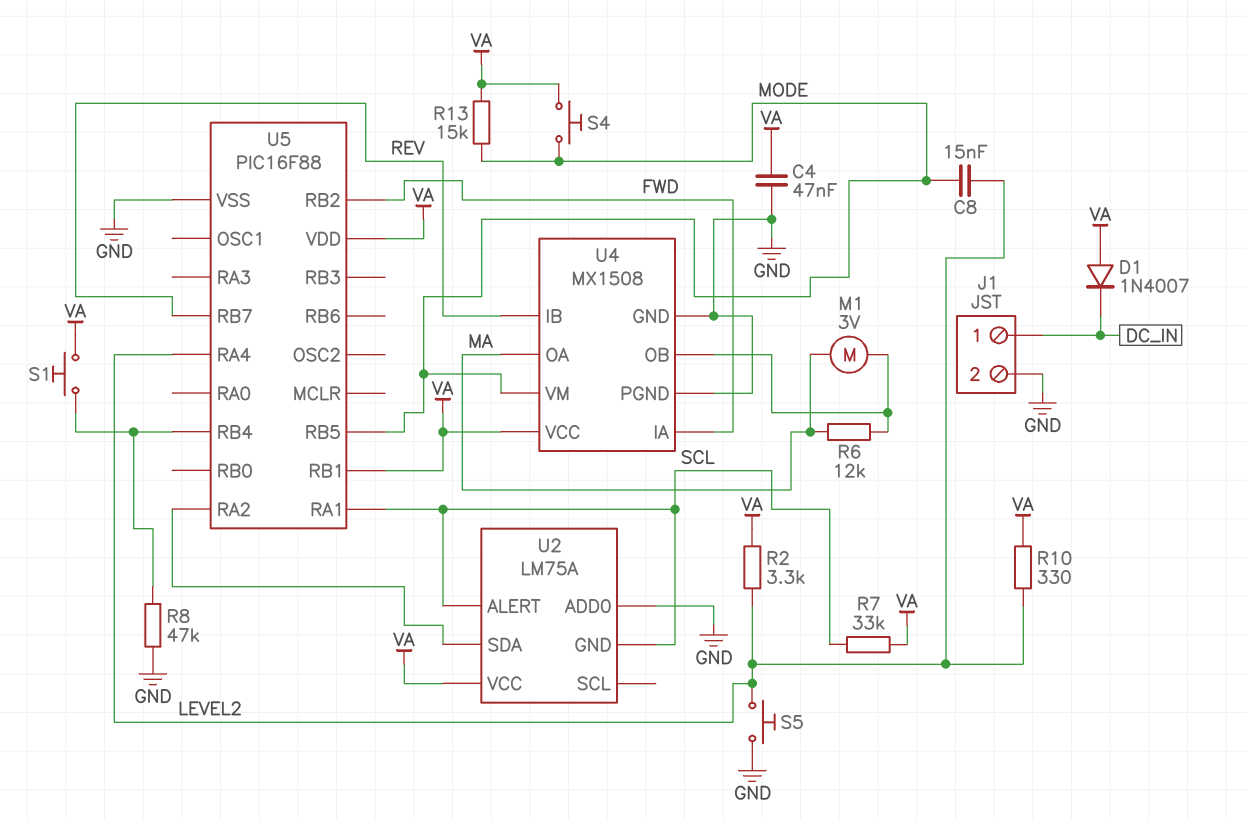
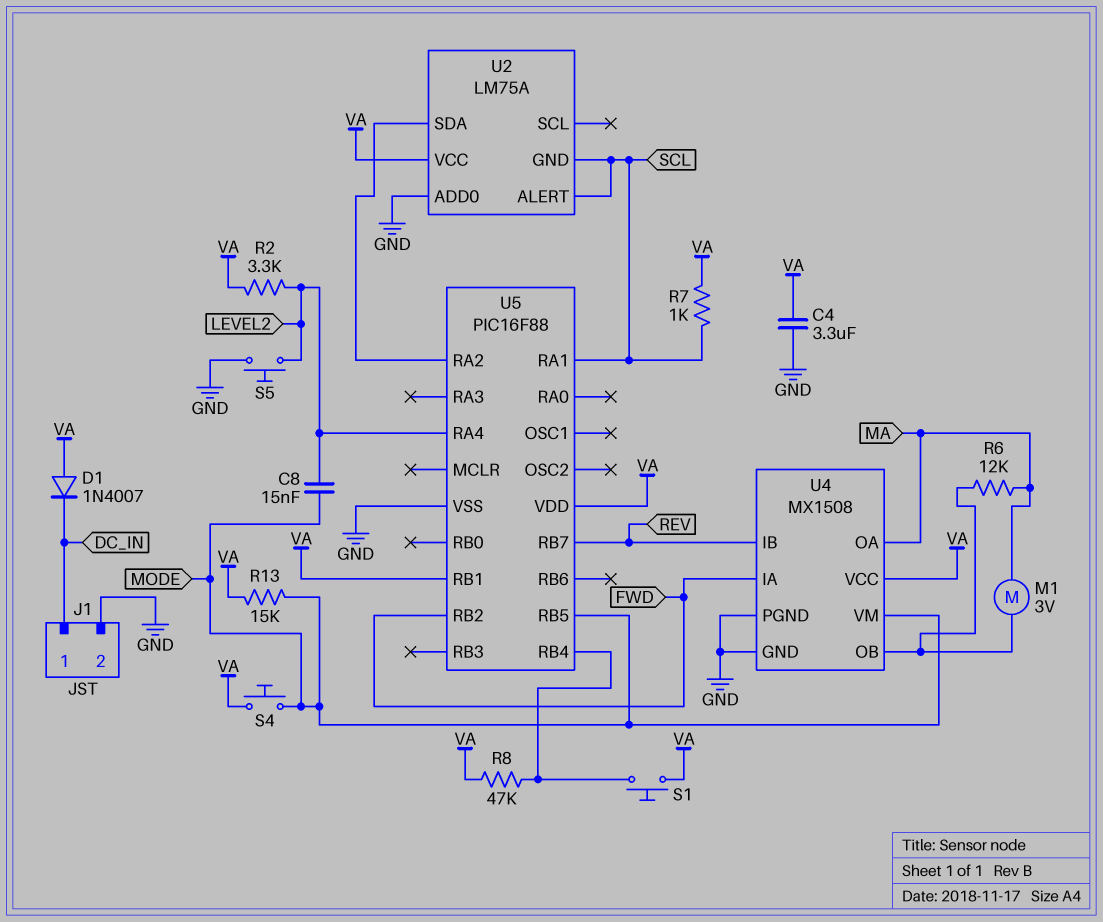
C4: 47nF (GND, VA) -> 3.3uF (GND, VA)
R7: 33k (SCL, VA) -> 1k (SCL, VA)
R8: 47k (GND, U5/RB4) -> 47k (U5/RB4, VA)
R10: 330 (LEVEL2, VA) -> none

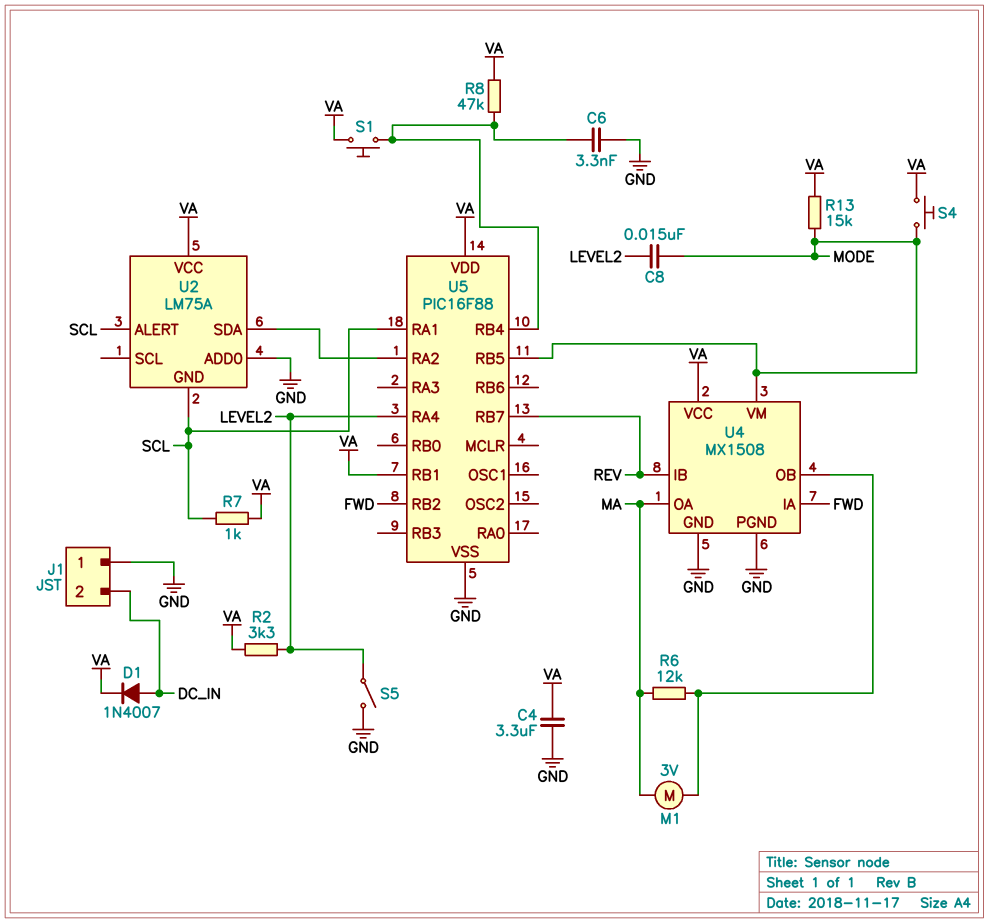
C6: none -> 3.3nF (GND, U5/RB4)
D1: diode 1N4007 (A VA, K DC_IN) -> diode 1N4007 (A DC_IN, K VA)
J1 pin 1: DC_IN -> GND
J1 pin 2: GND -> DC_IN
S5: button (GND, LEVEL2) -> switch (GND, LEVEL2)

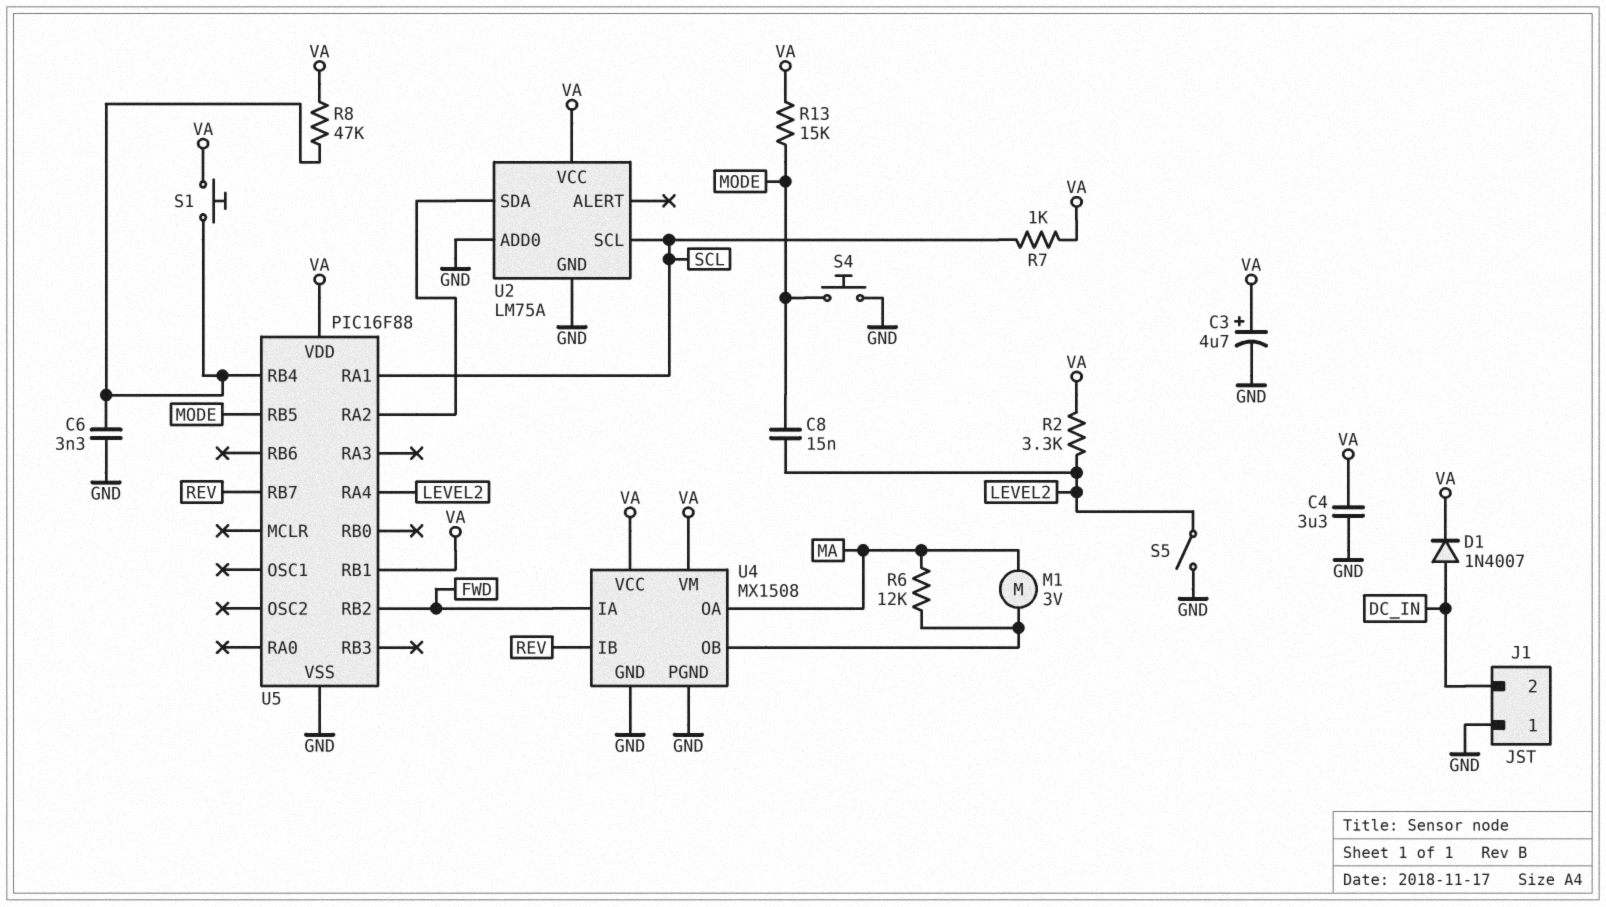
C3: none -> 4.7uF (plus VA, minus GND)
S4: button (MODE, VA) -> button (GND, MODE)
U2 pin ALERT: SCL -> none
U2 pin GND: SCL -> GND
U2 pin SCL: none -> SCL
U4 pin VM: MODE -> VA

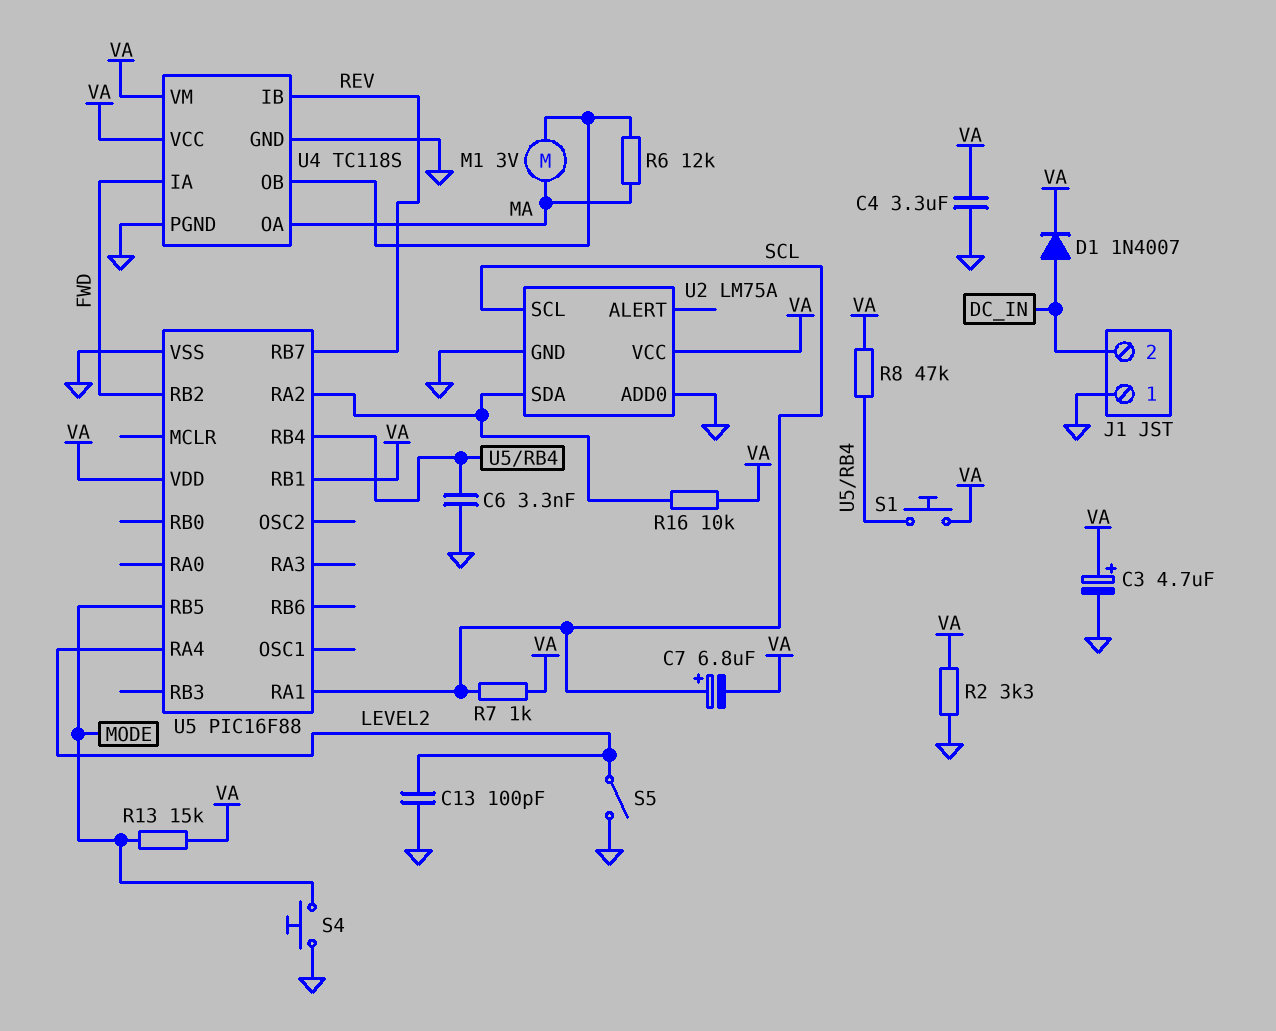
C7: none -> 6.8uF (plus SCL, minus VA)
C8: 15nF (LEVEL2, MODE) -> none
C13: none -> 100pF (GND, LEVEL2)
R2: 3.3k (LEVEL2, VA) -> 3.3k (GND, VA)
R16: none -> 10k (U2/SDA, VA)
U4: MX1508 -> TC118S

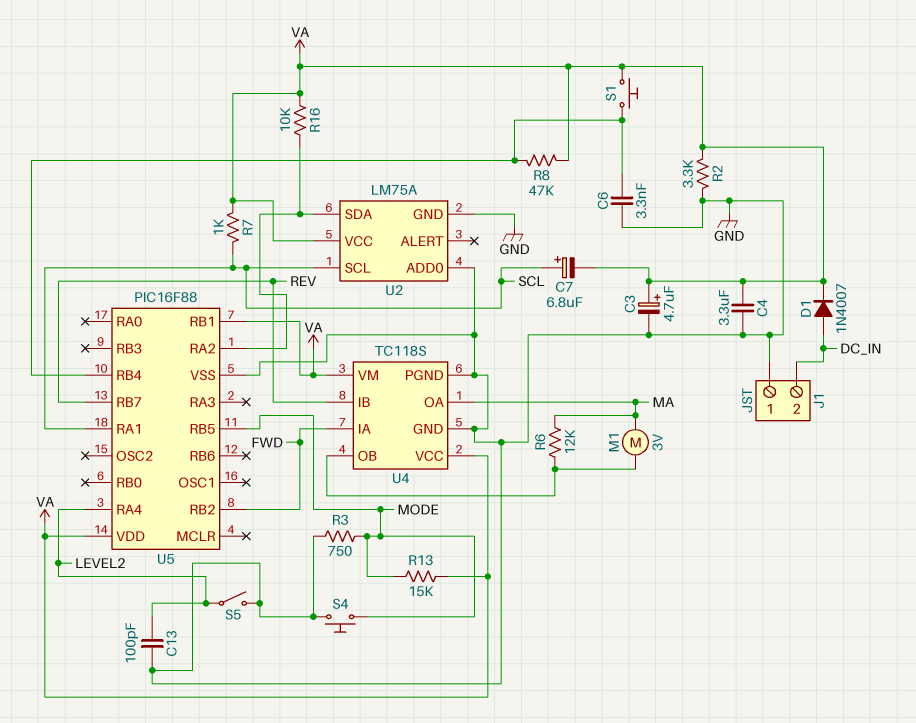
R3: none -> 750 (GND, MODE)

